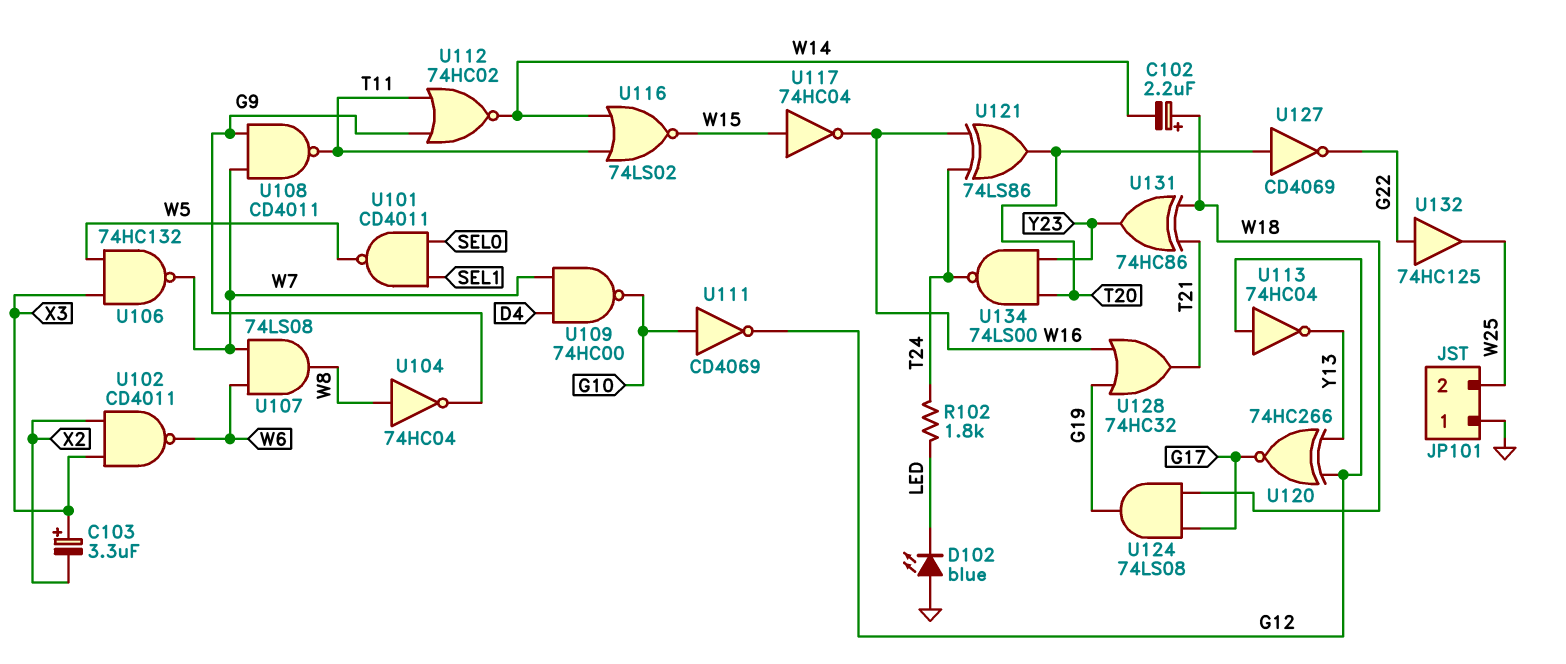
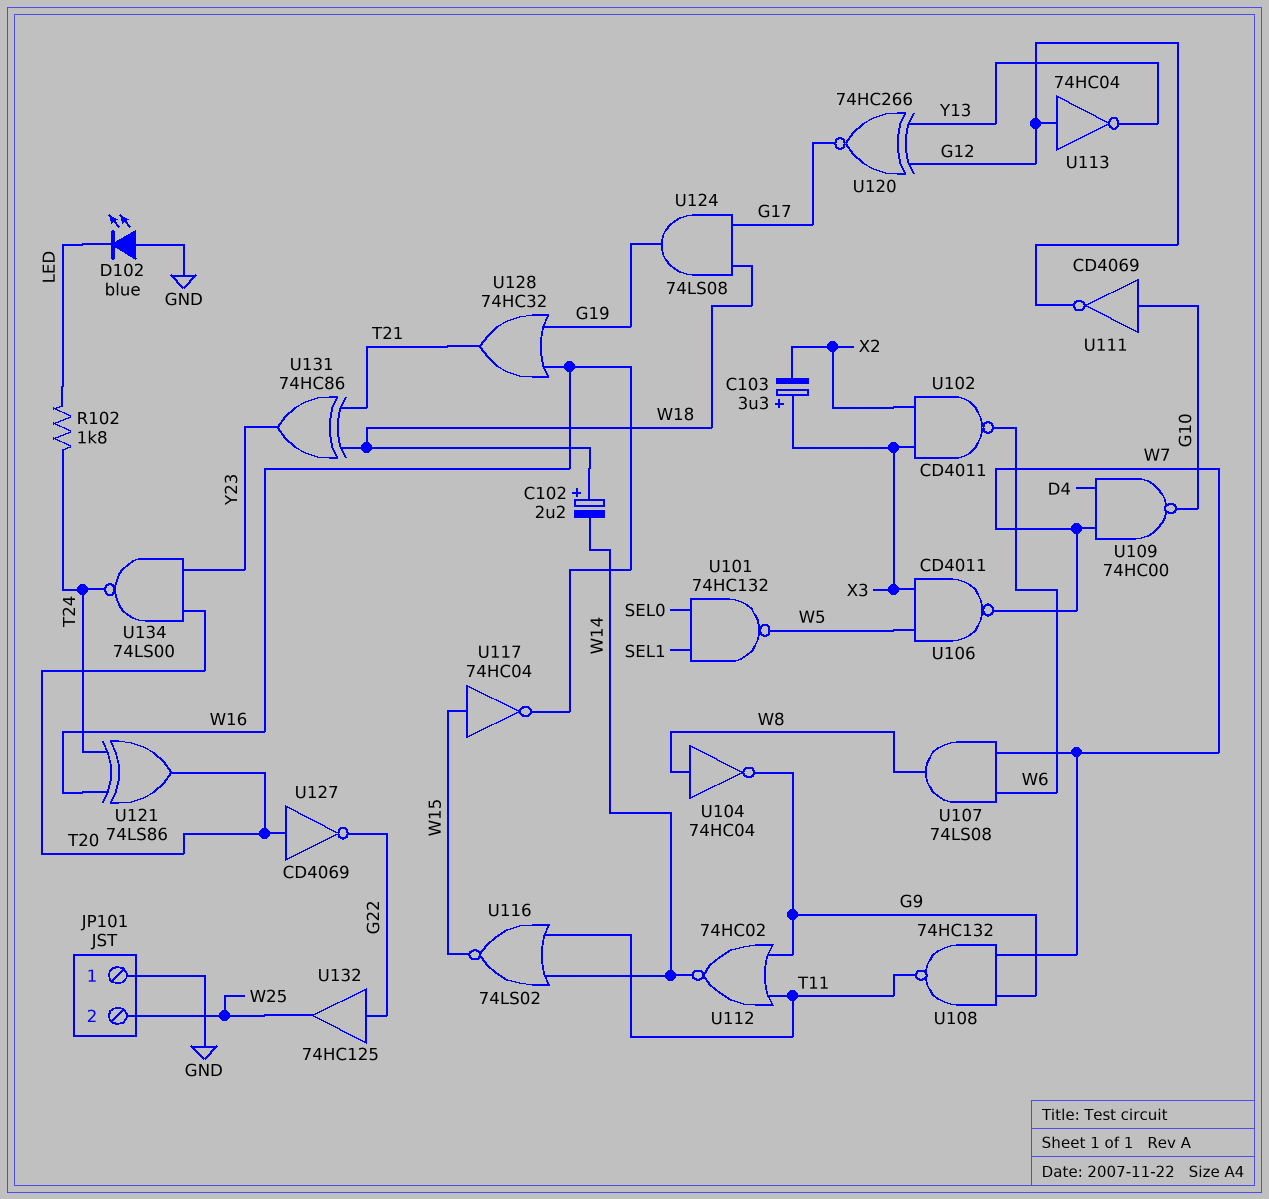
U101: NAND CD4011 (in SEL0, in SEL1, out W5) -> NAND 74HC132 (in SEL0, in SEL1, out W5)
U106: NAND 74HC132 (in W5, in X3, out W7) -> NAND CD4011 (in W5, in X3, out W7)
U108: NAND CD4011 (in G9, in W7, out T11) -> NAND 74HC132 (in G9, in W7, out T11)

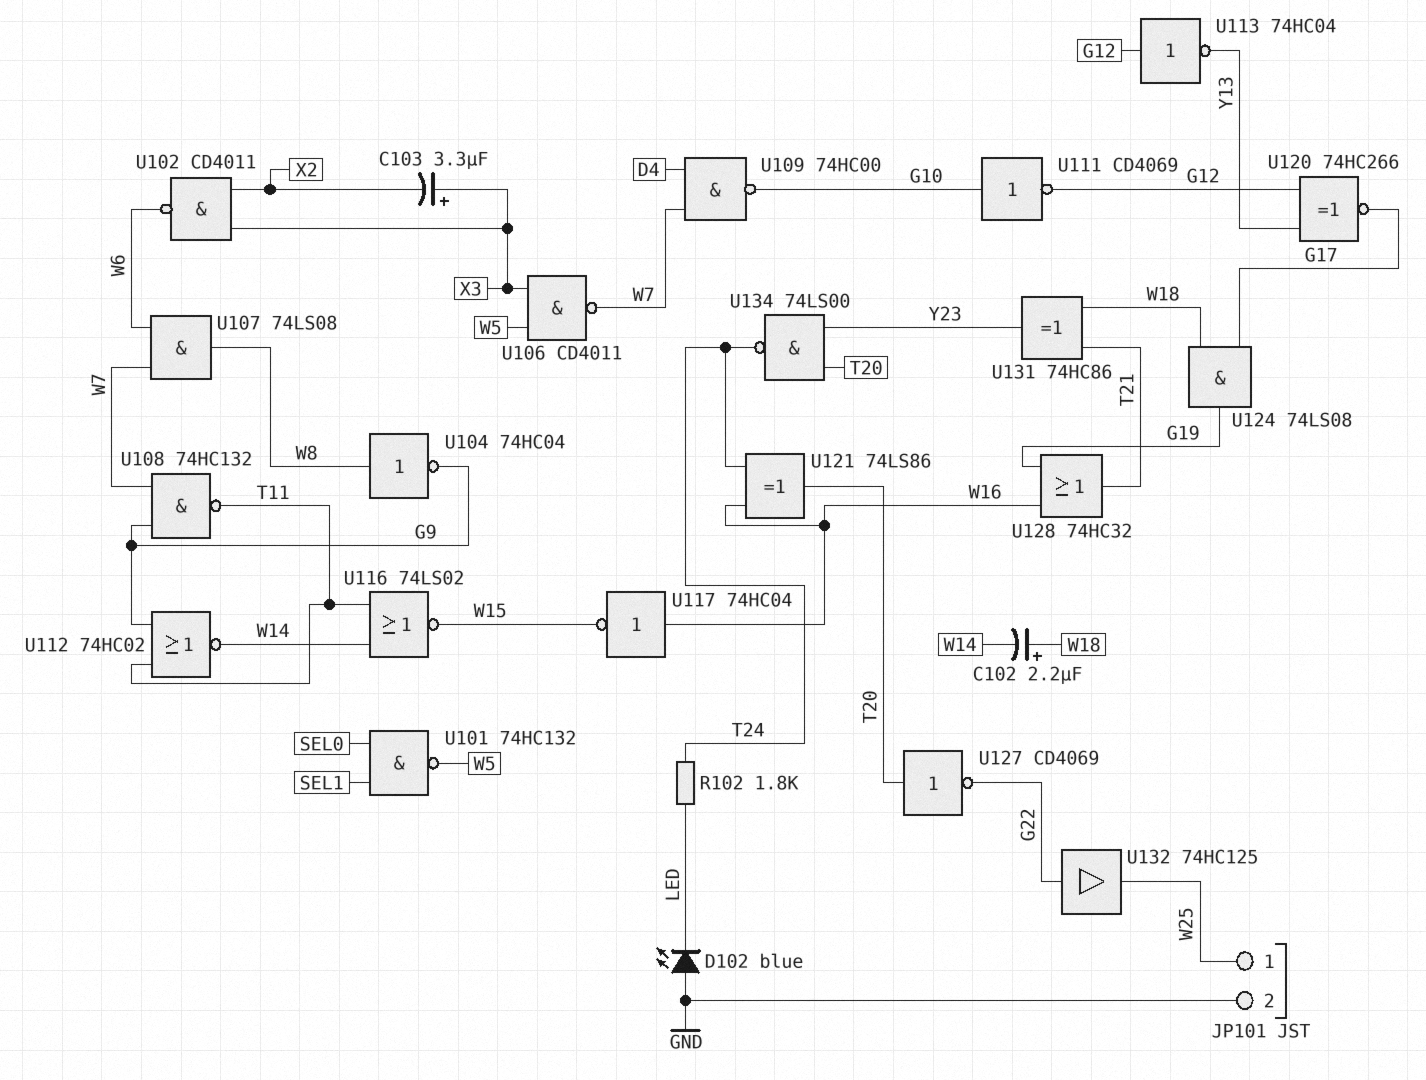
JP101 pin 1: GND -> W25
JP101 pin 2: W25 -> GND
U117: NOT 74HC04 (in W15, out W16) -> NOT 74HC04 (in W16, out W15)

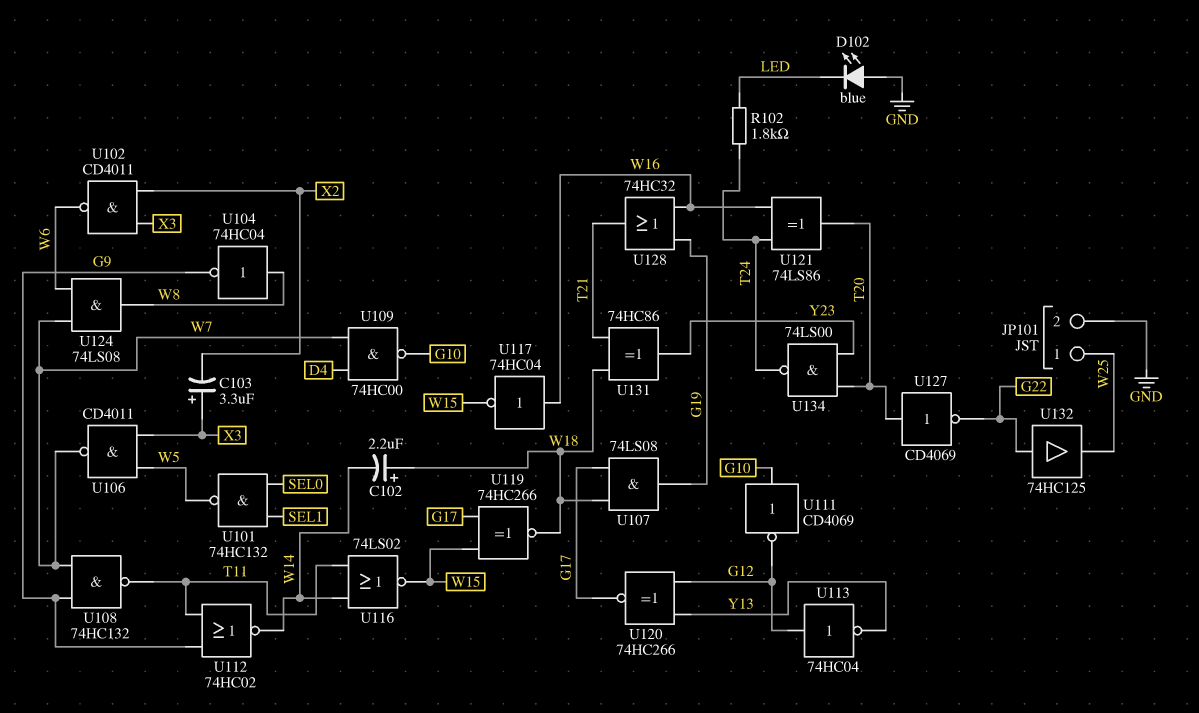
U107: AND 74LS08 (in W6, in W7, out W8) -> AND 74LS08 (in G17, in W18, out G19)
U119: none -> XNOR 74HC266 (in G17, in W15, out W18)
U124: AND 74LS08 (in G17, in W18, out G19) -> AND 74LS08 (in W6, in W7, out W8)

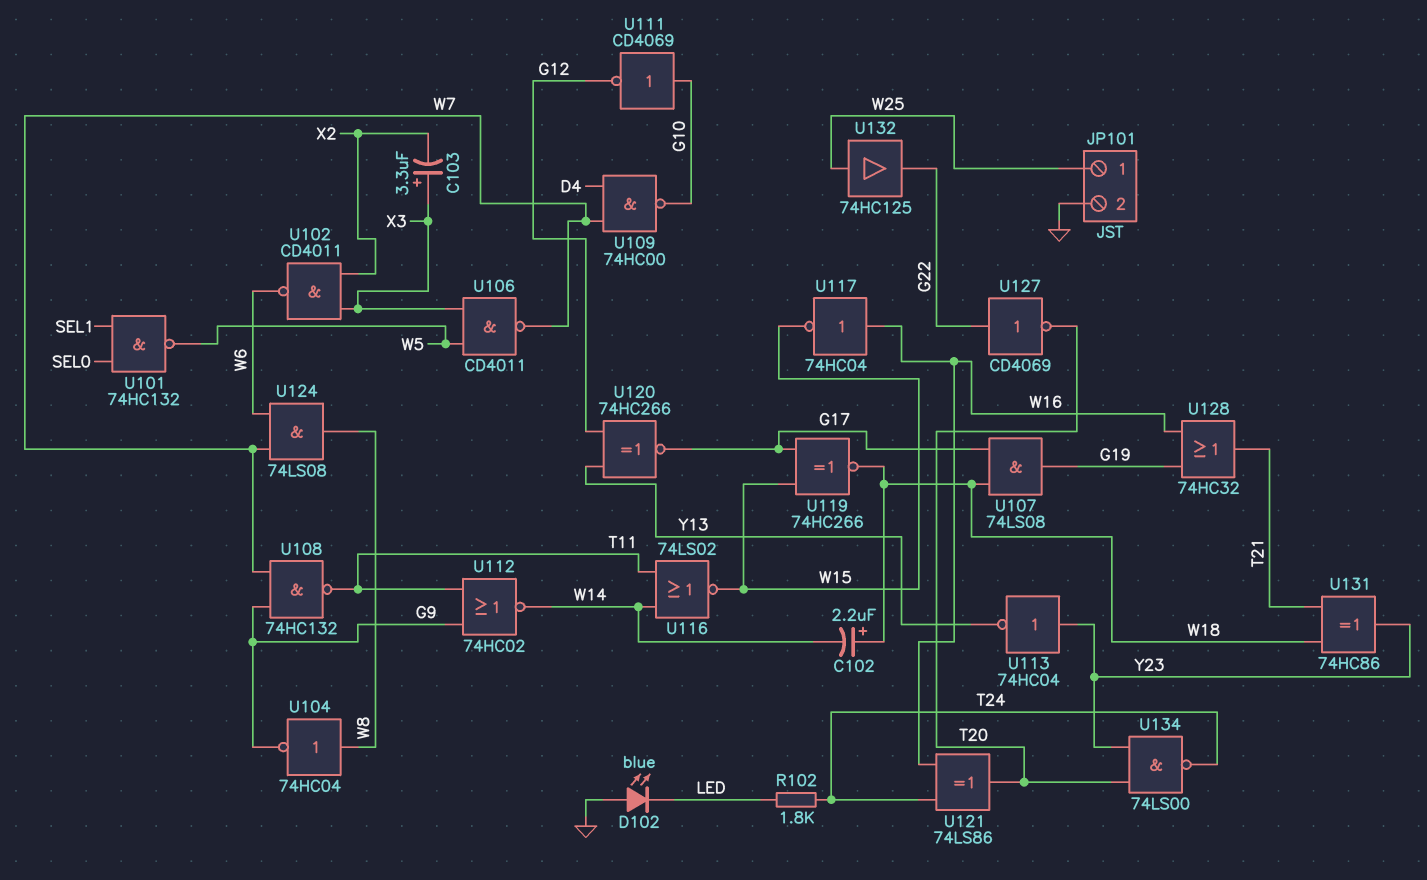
U113: NOT 74HC04 (in G12, out Y13) -> NOT 74HC04 (in Y23, out Y13)
U127: NOT CD4069 (in T20, out G22) -> NOT CD4069 (in G22, out T20)
U132: buffer 74HC125 (in G22, out W25) -> buffer 74HC125 (in W25, out G22)

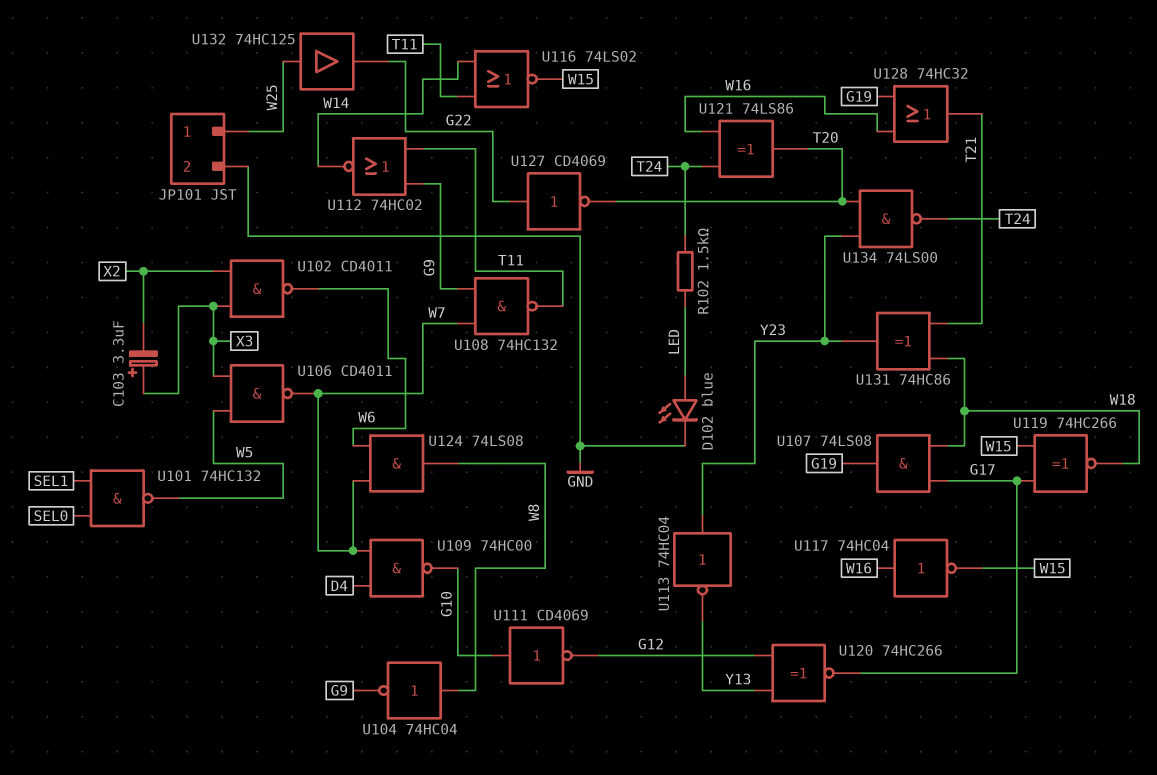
C102: 2.2uF (plus W18, minus W14) -> none
D102: LED blue (A GND, K LED) -> LED blue (A LED, K GND)
R102: 1.8k (LED, T24) -> 1.5k (LED, T24)

